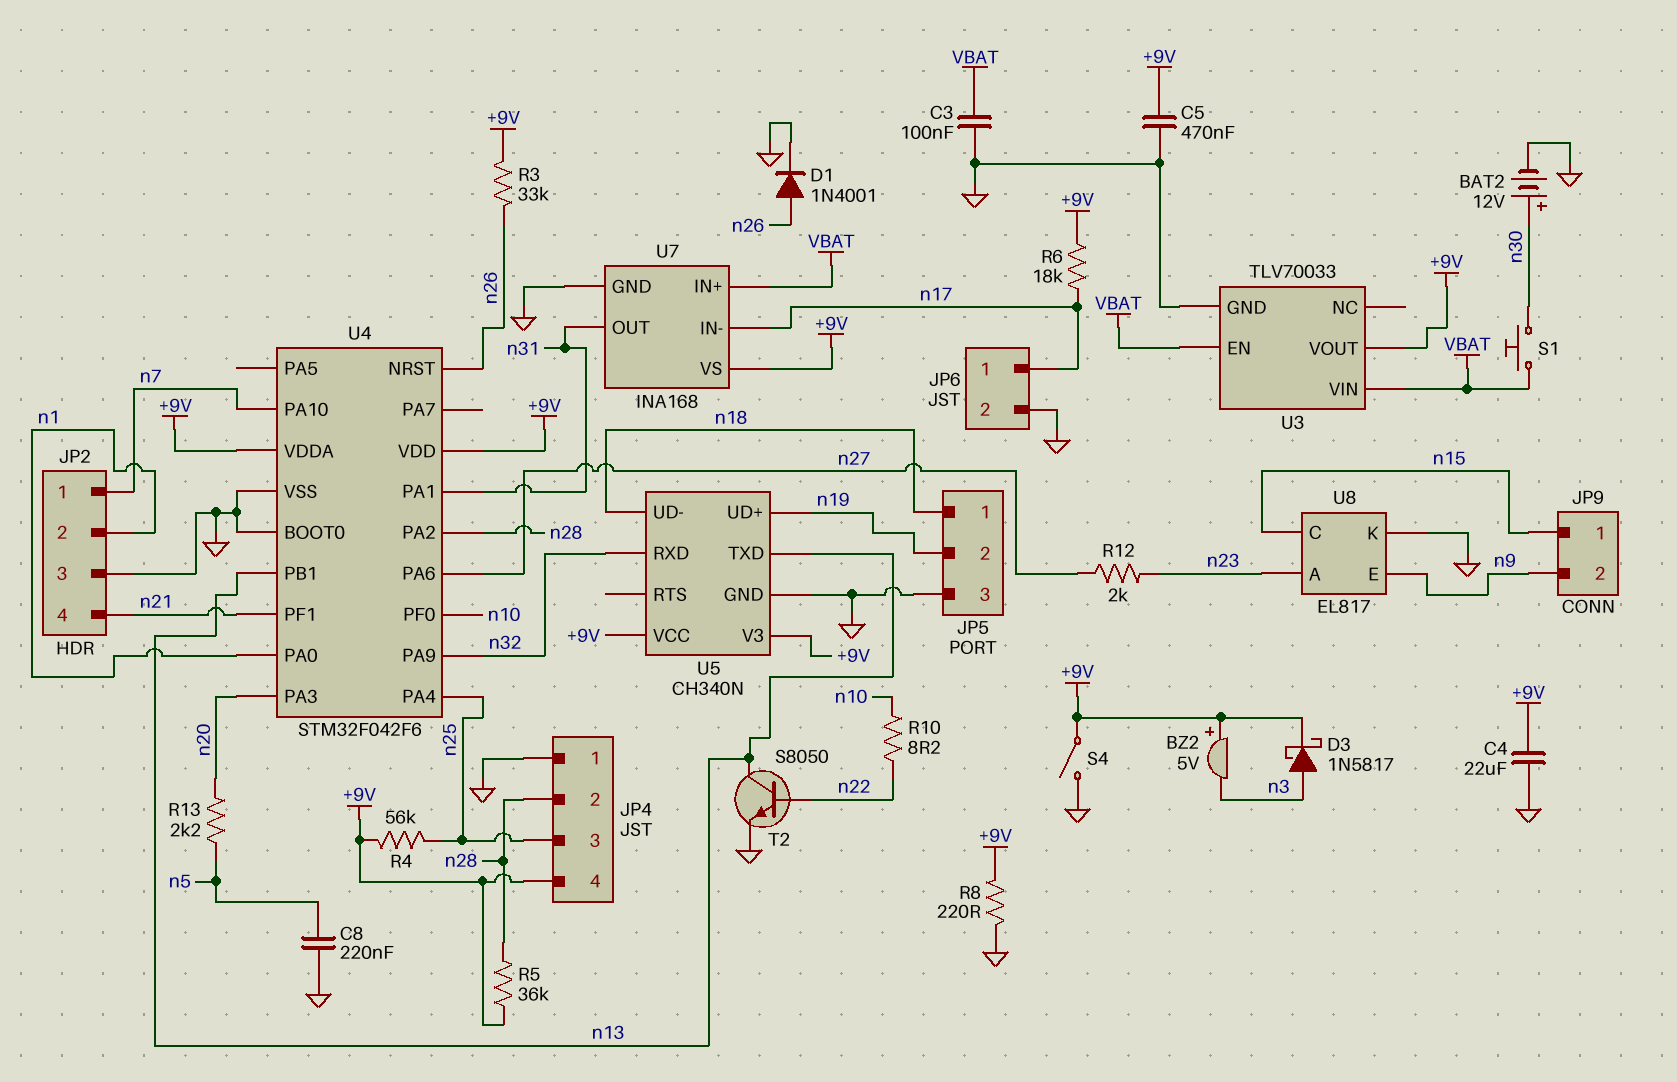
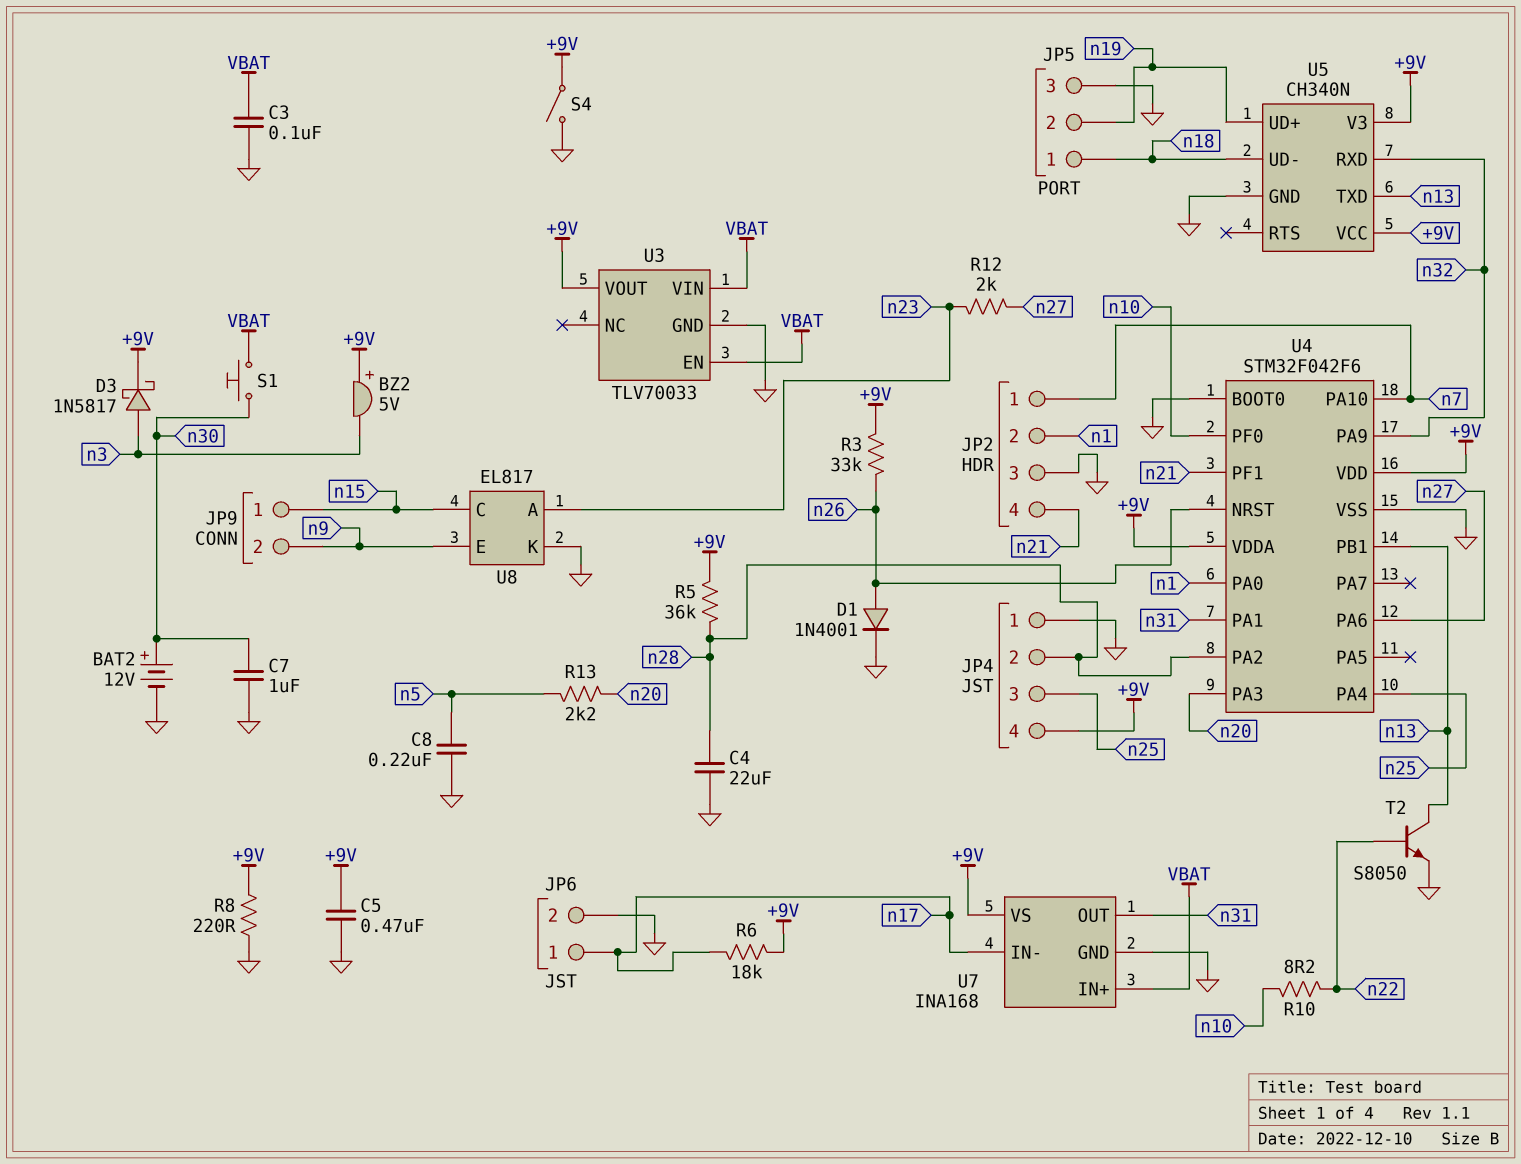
C4: 22uF (+9V, GND) -> 22uF (GND, n28)
C7: none -> 1uF (GND, n30)
R4: 56k (+9V, n25) -> none

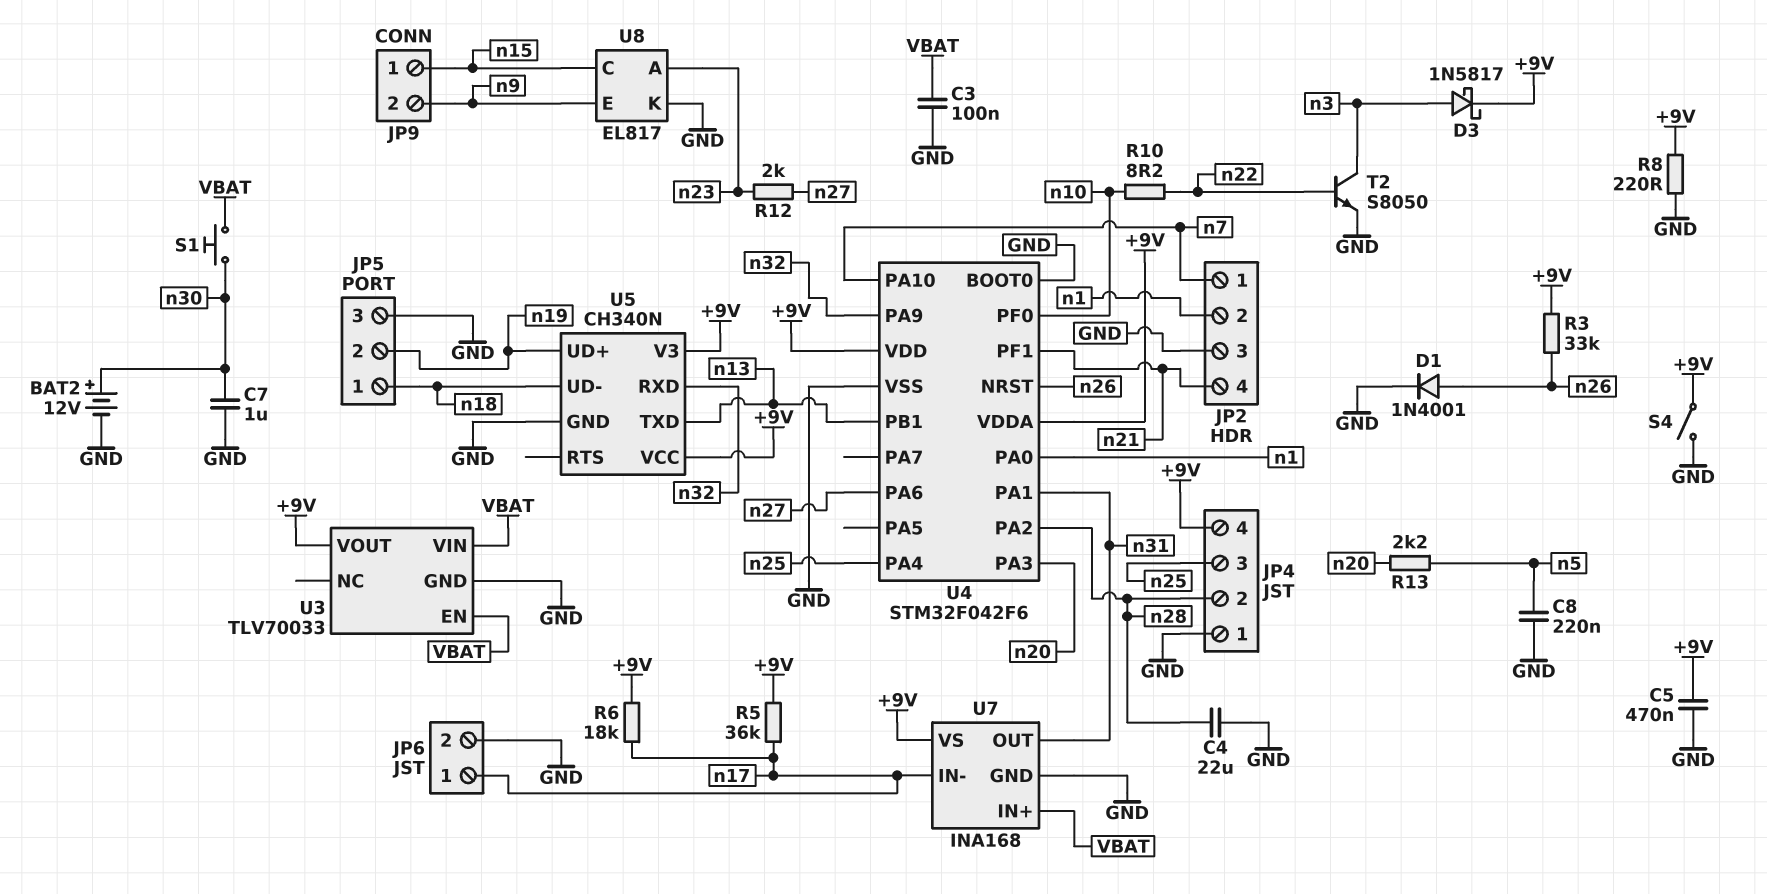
BZ2: buzzer 5V (plus +9V, minus n3) -> none
R5: 36k (+9V, n28) -> 36k (+9V, n17)
T2: NPN S8050 (B n22, C n13, E GND) -> NPN S8050 (B n22, C n3, E GND)

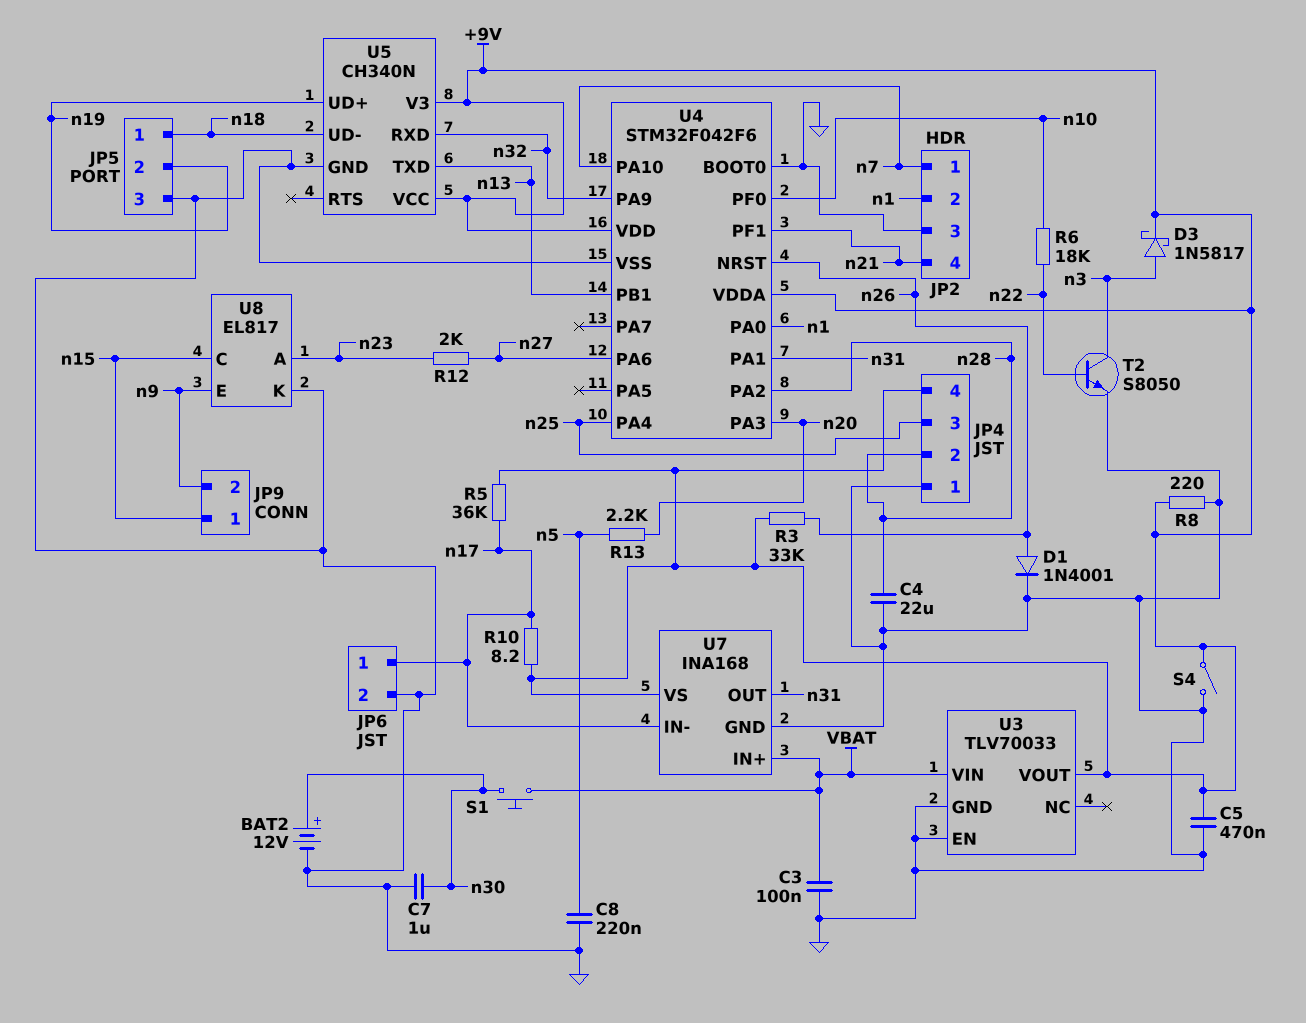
R6: 18k (+9V, n17) -> 18k (n10, n22)
R10: 8.2 (n10, n22) -> 8.2 (+9V, n17)
U3 pin EN: VBAT -> GND

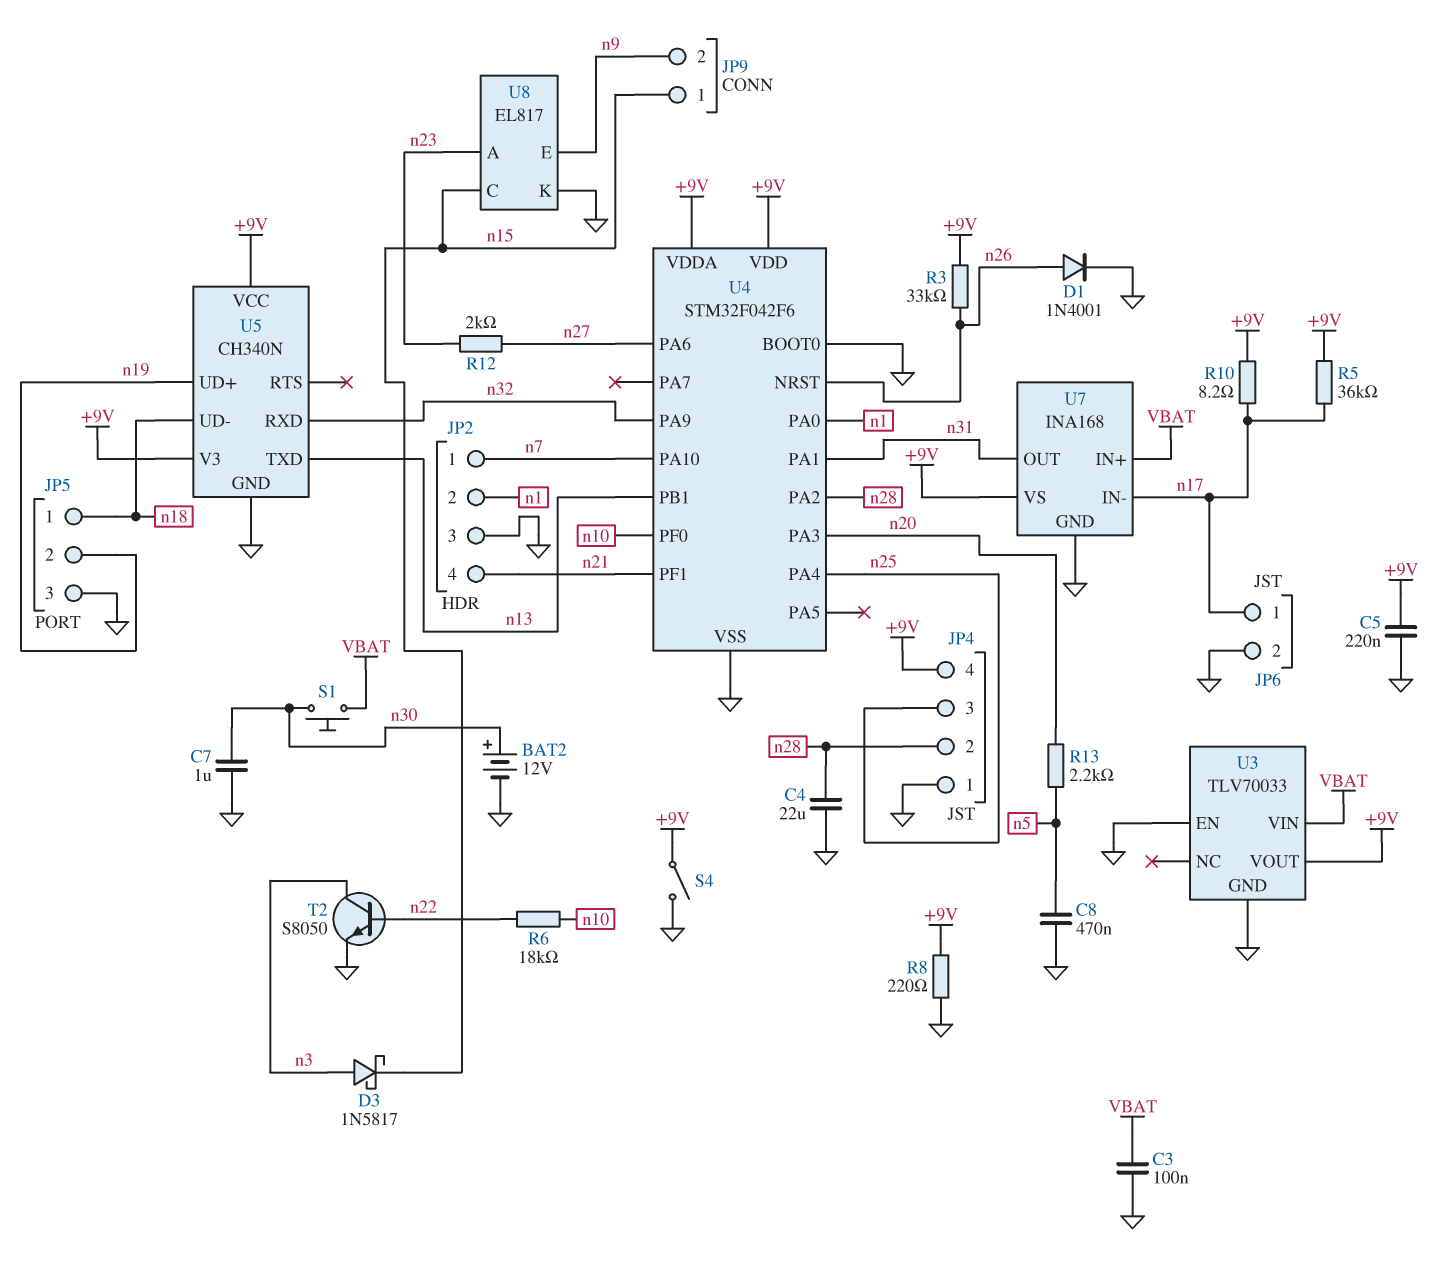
C5: 470nF (+9V, GND) -> 220nF (+9V, GND)
C8: 220nF (GND, n5) -> 470nF (GND, n5)
D3: schottky 1N5817 (A n3, K +9V) -> schottky 1N5817 (A n3, K n15)

